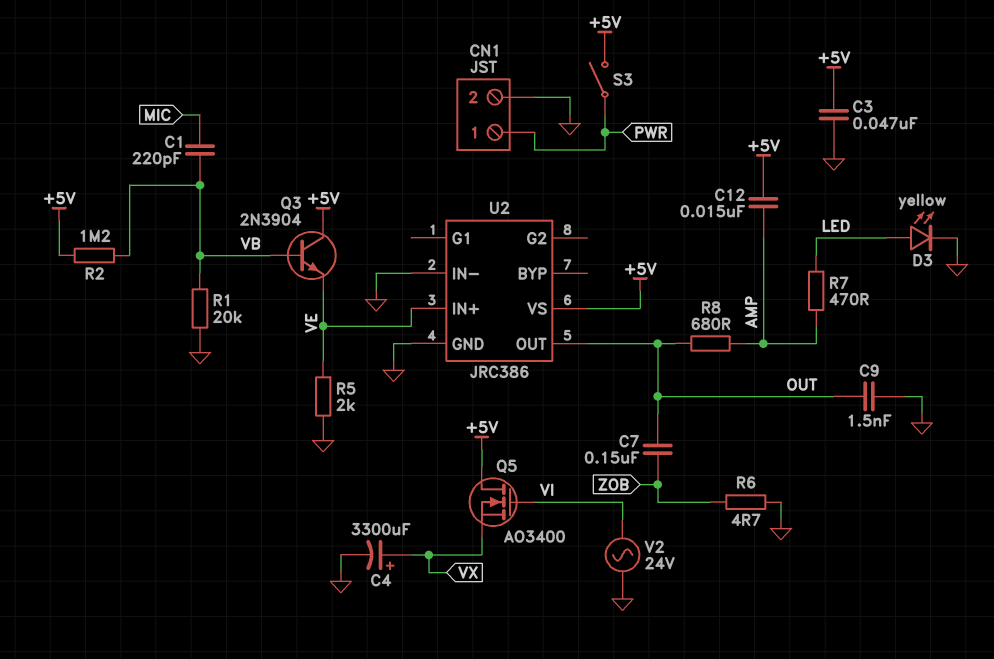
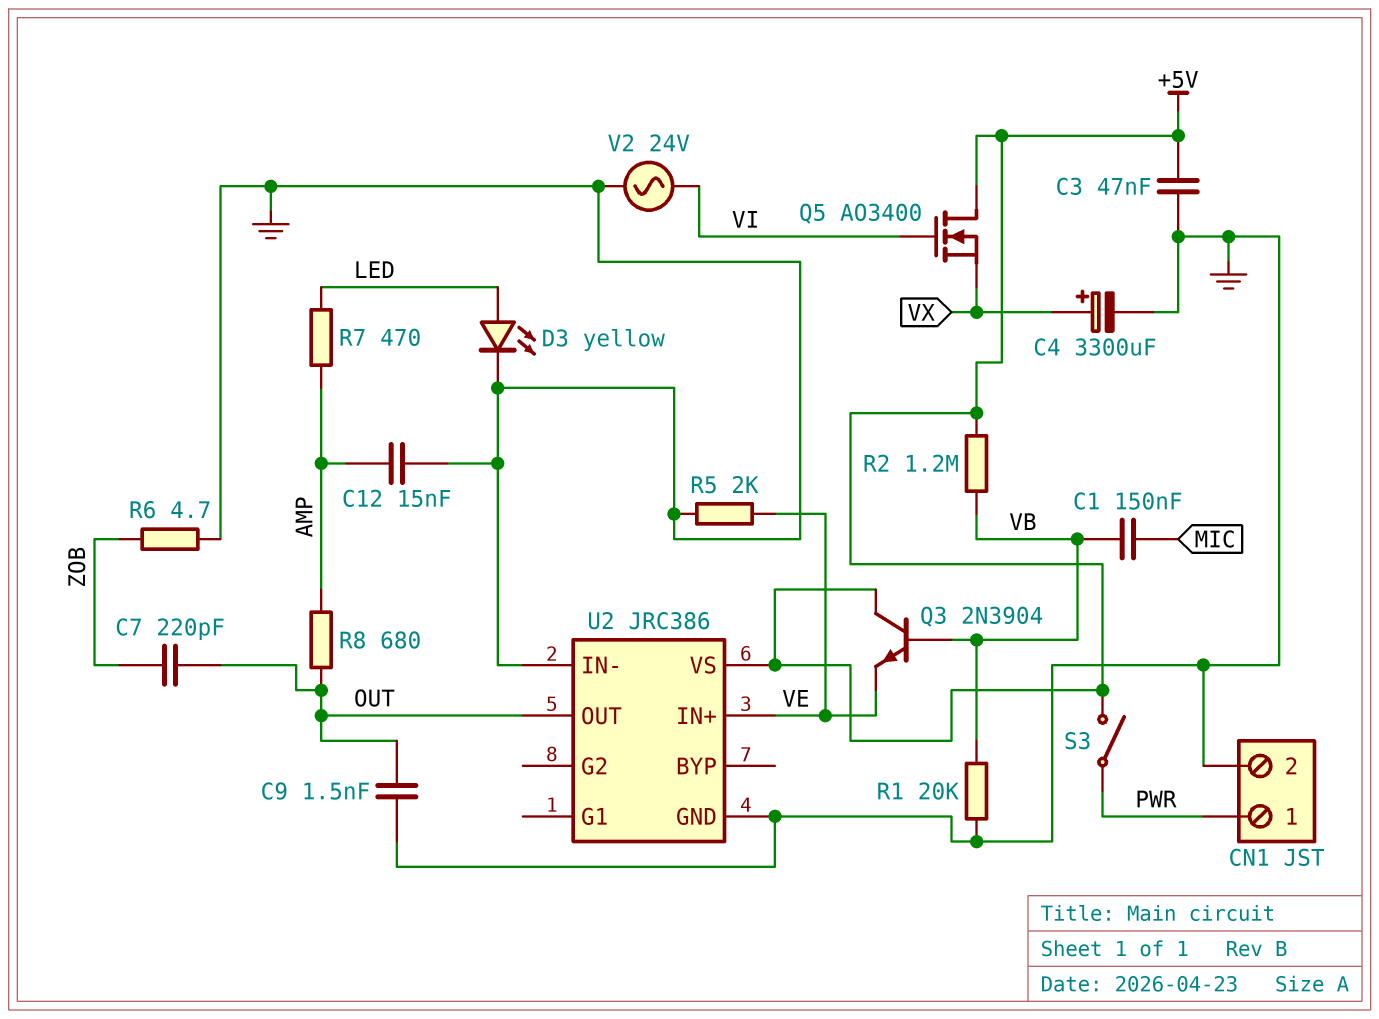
C1: 220pF (MIC, VB) -> 150nF (MIC, VB)
C7: 150nF (OUT, ZOB) -> 220pF (OUT, ZOB)
C12: 15nF (+5V, AMP) -> 15nF (AMP, GND)

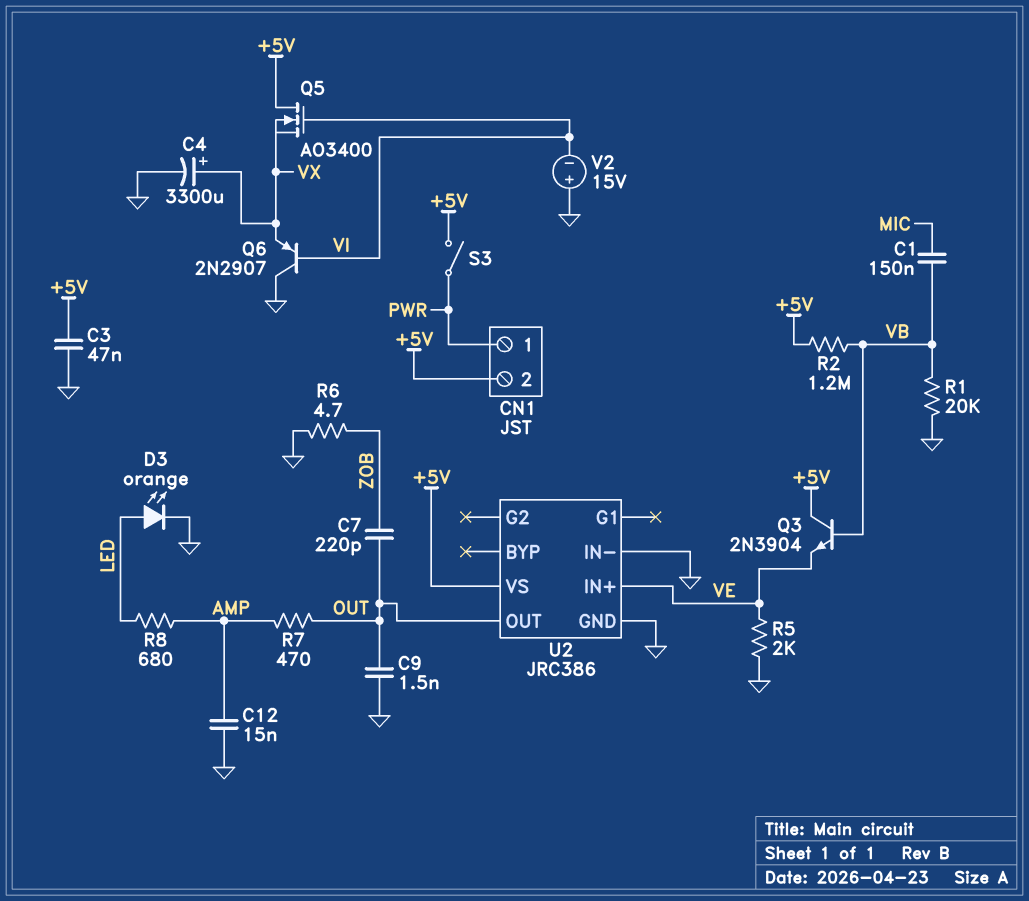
CN1 pin 2: GND -> +5V
D3: LED yellow (A LED, K GND) -> LED orange (A LED, K GND)
Q6: none -> PNP 2N2907 (B VI, C GND, E VX)
R7: 470 (AMP, LED) -> 470 (AMP, OUT)
R8: 680 (AMP, OUT) -> 680 (AMP, LED)
V2: AC 24V (GND, VI) -> 15V (plus GND, minus VI)

